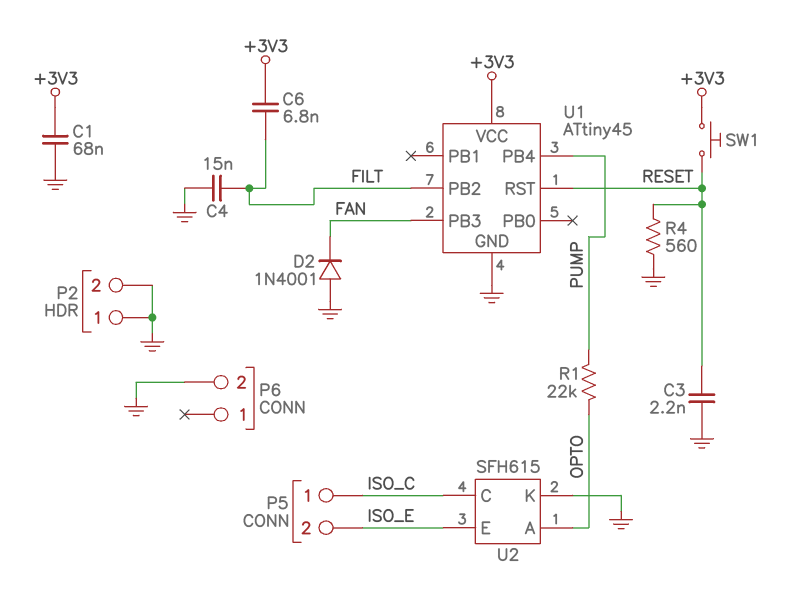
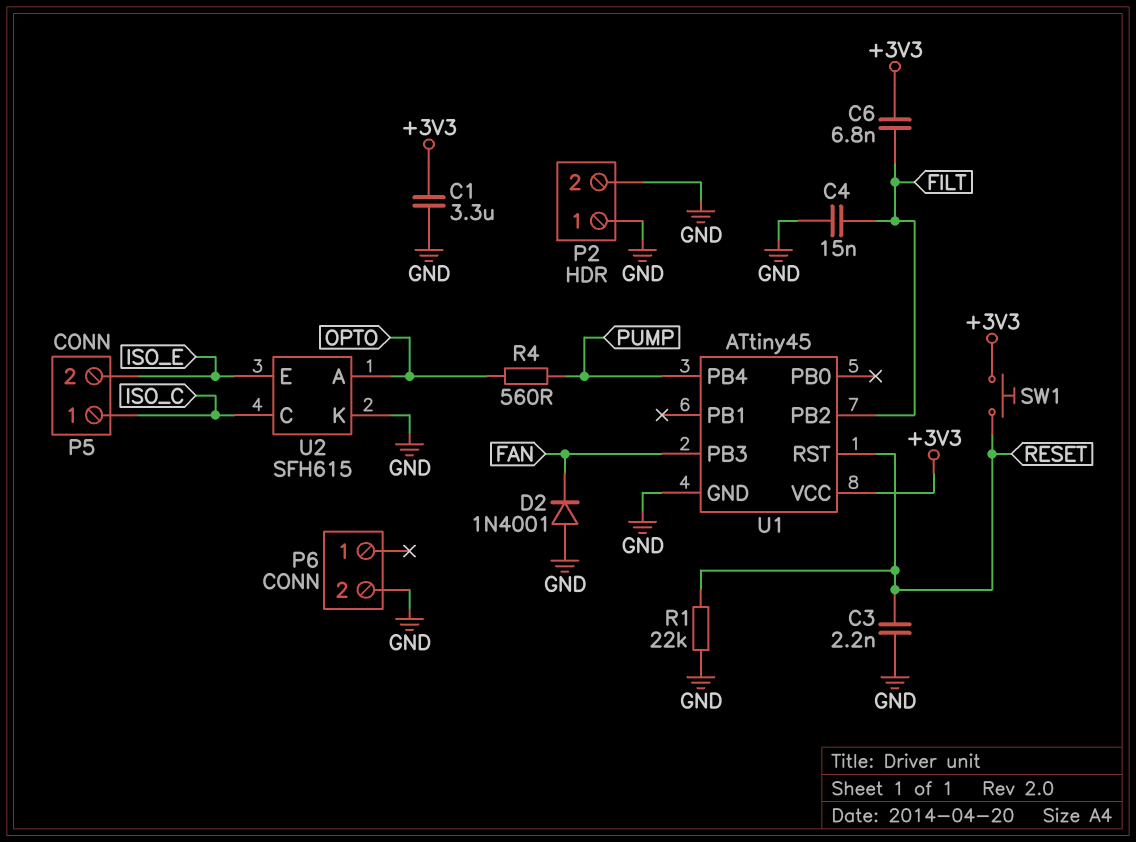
C1: 68nF (+3V3, GND) -> 3.3uF (+3V3, GND)
R1: 22k (OPTO, PUMP) -> 22k (GND, RESET)
R4: 560 (GND, RESET) -> 560 (OPTO, PUMP)

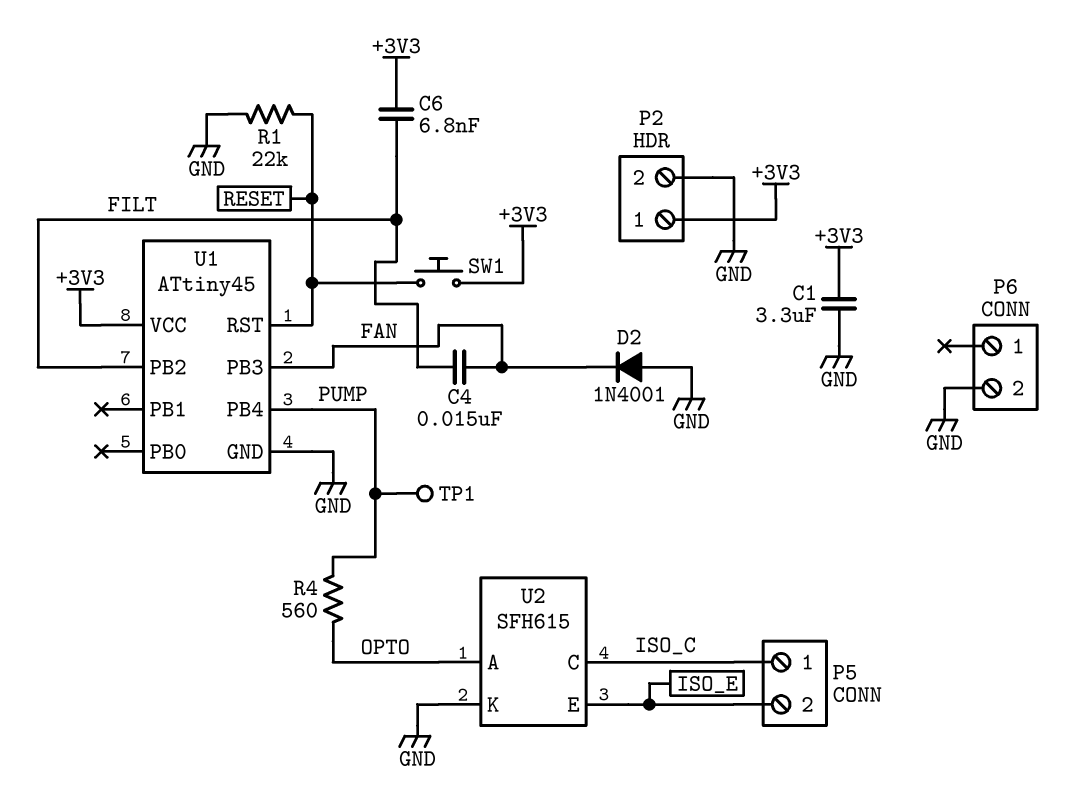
C3: 2.2nF (GND, RESET) -> none
C4: 15nF (FILT, GND) -> 15nF (FAN, FILT)
P2 pin 1: GND -> +3V3
TP1: none -> test point (PUMP)

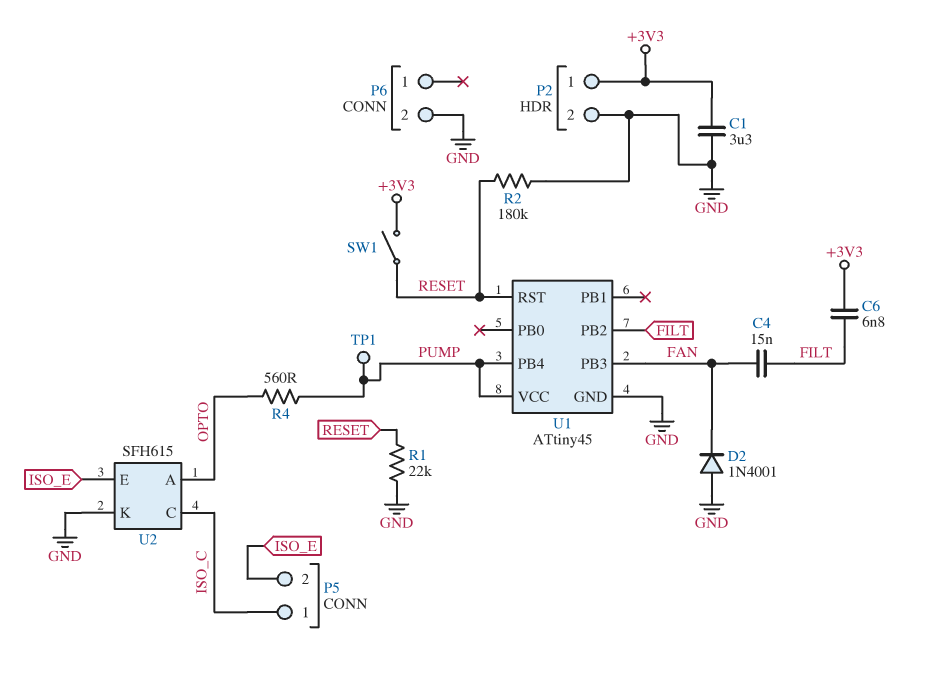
R2: none -> 180k (GND, RESET)
SW1: button (+3V3, RESET) -> switch (+3V3, RESET)
U1 pin VCC: +3V3 -> PUMP

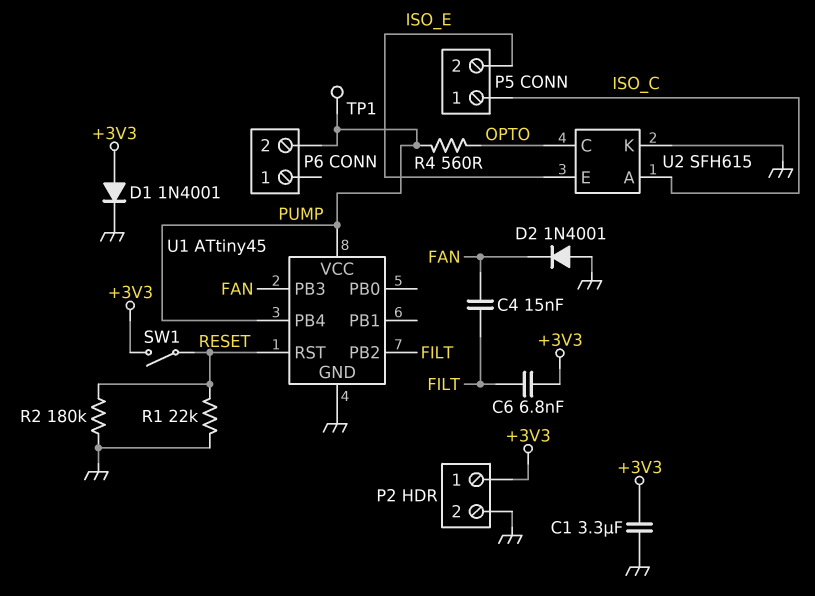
D1: none -> diode 1N4001 (A +3V3, K GND)
P6 pin 2: GND -> PUMP
U2 pin A: OPTO -> ISO_C
U2 pin C: ISO_C -> OPTO

